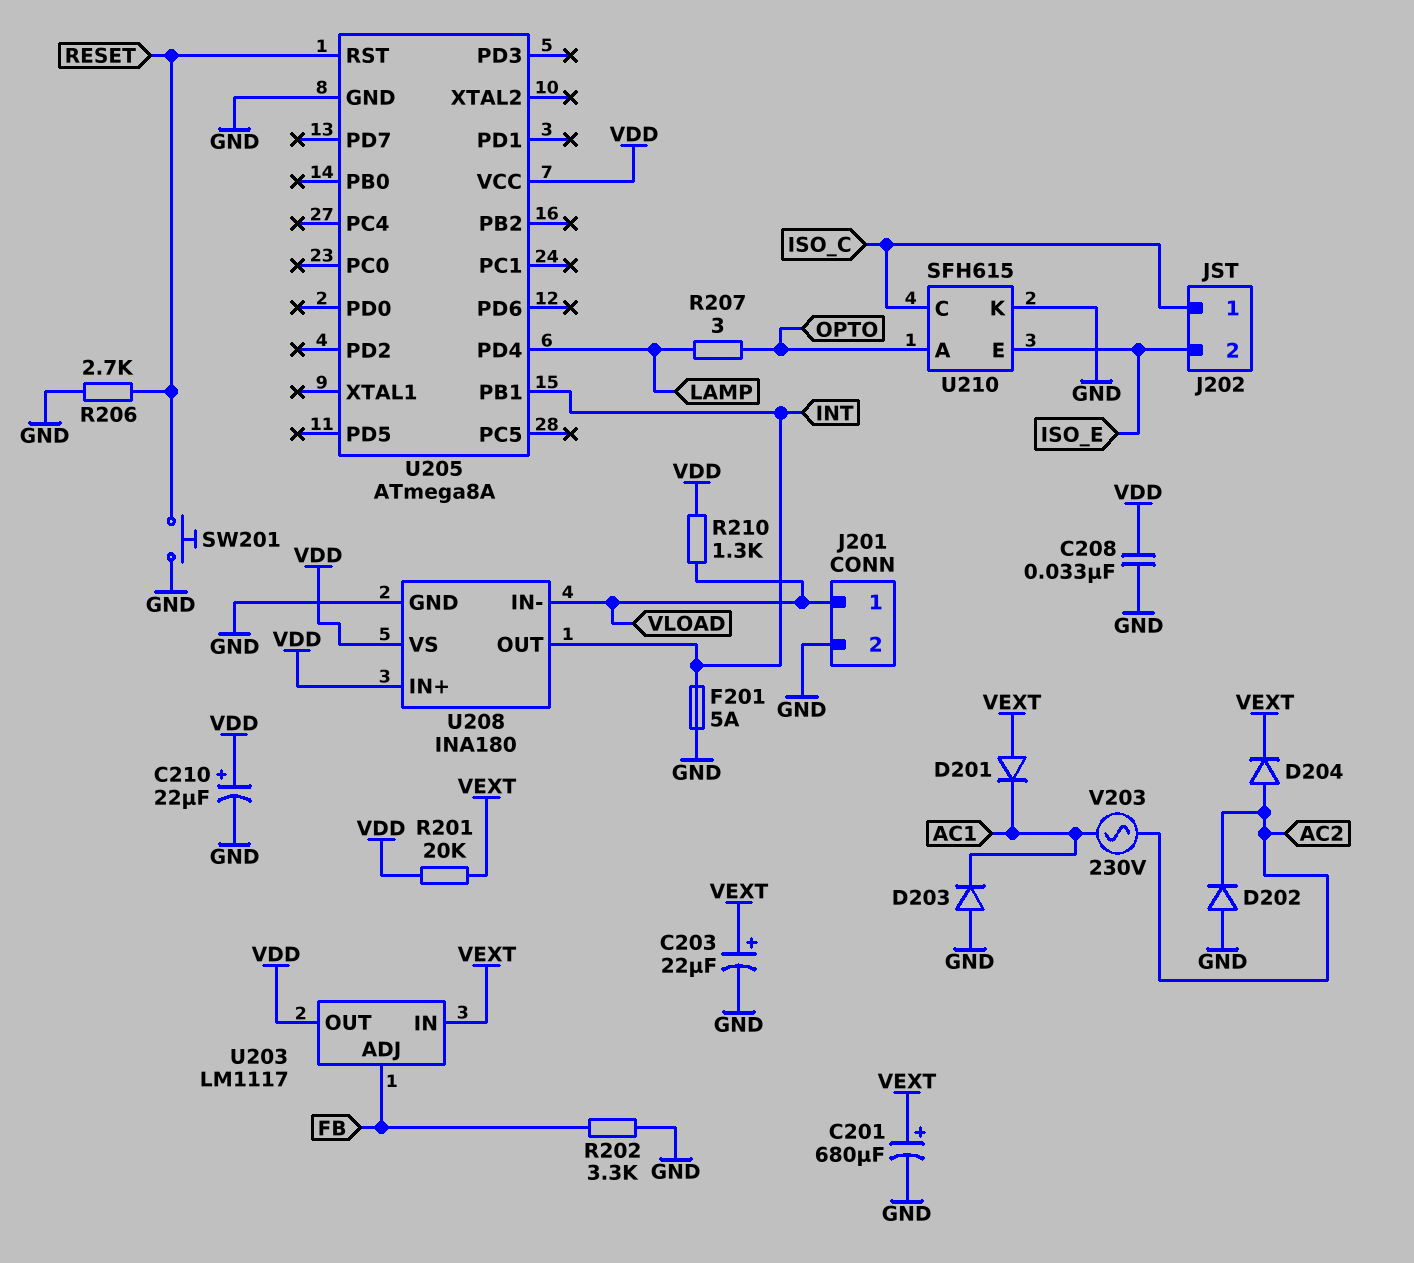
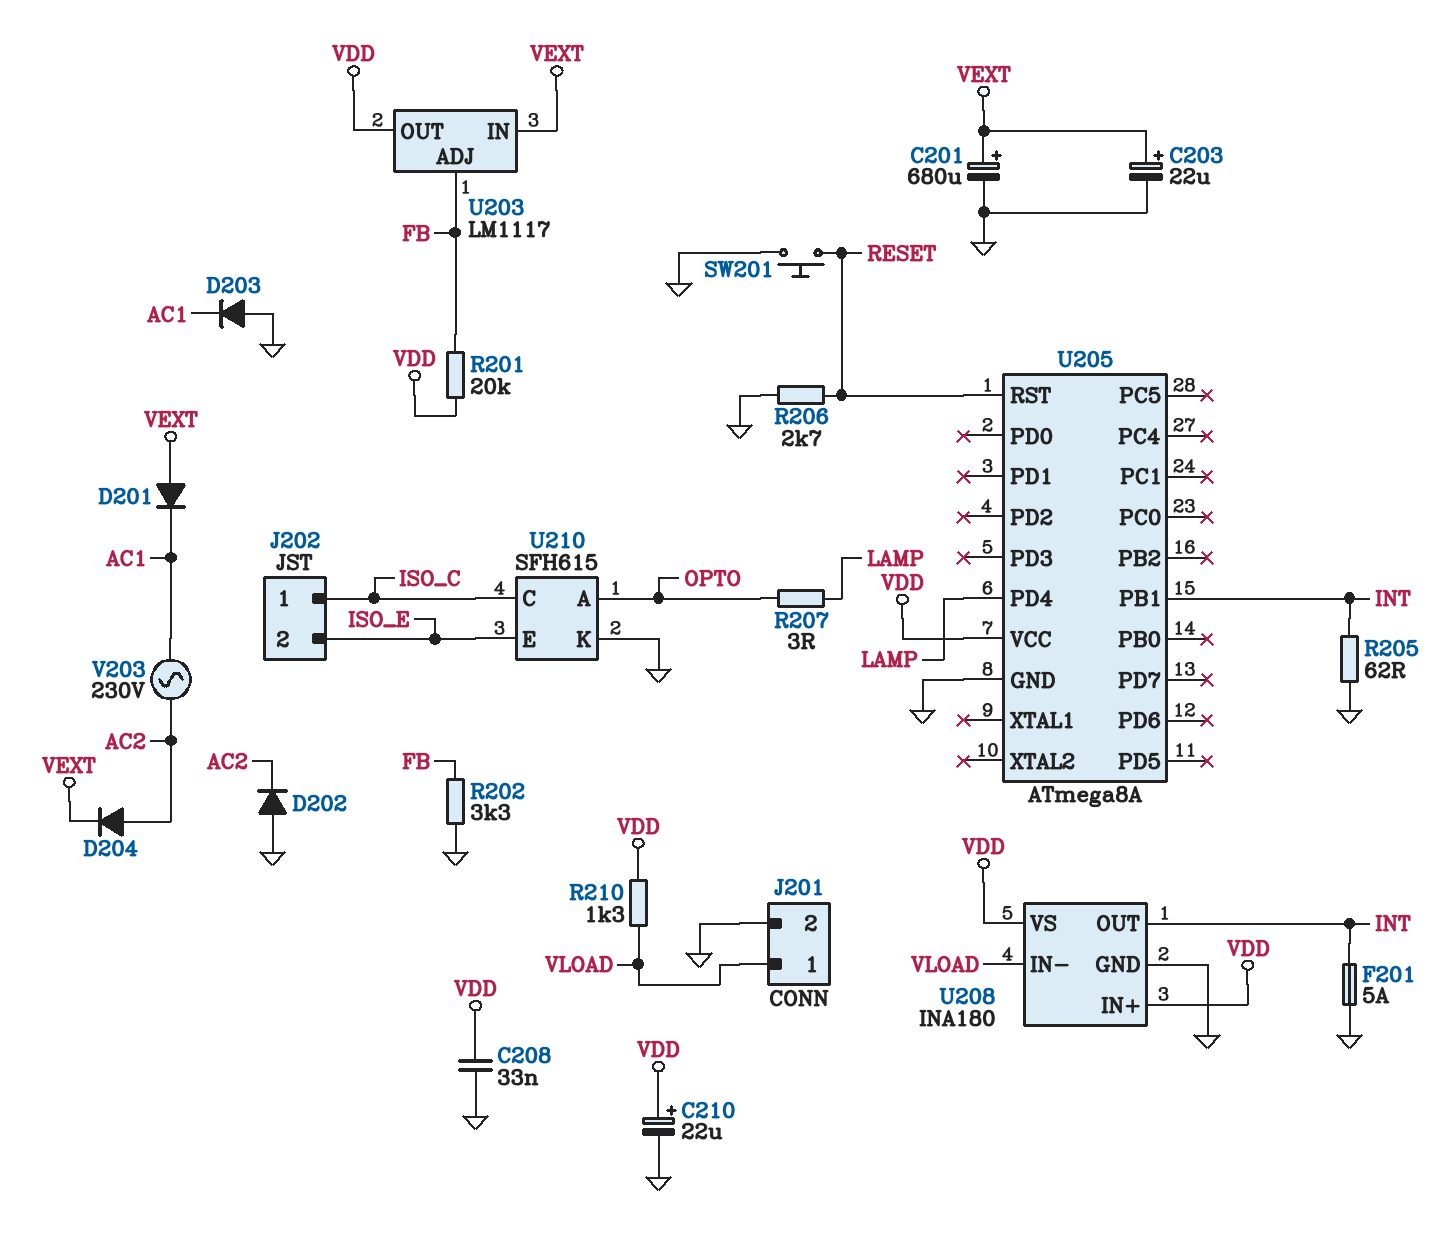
R201: 20k (VDD, VEXT) -> 20k (FB, VDD)
R205: none -> 62 (GND, INT)

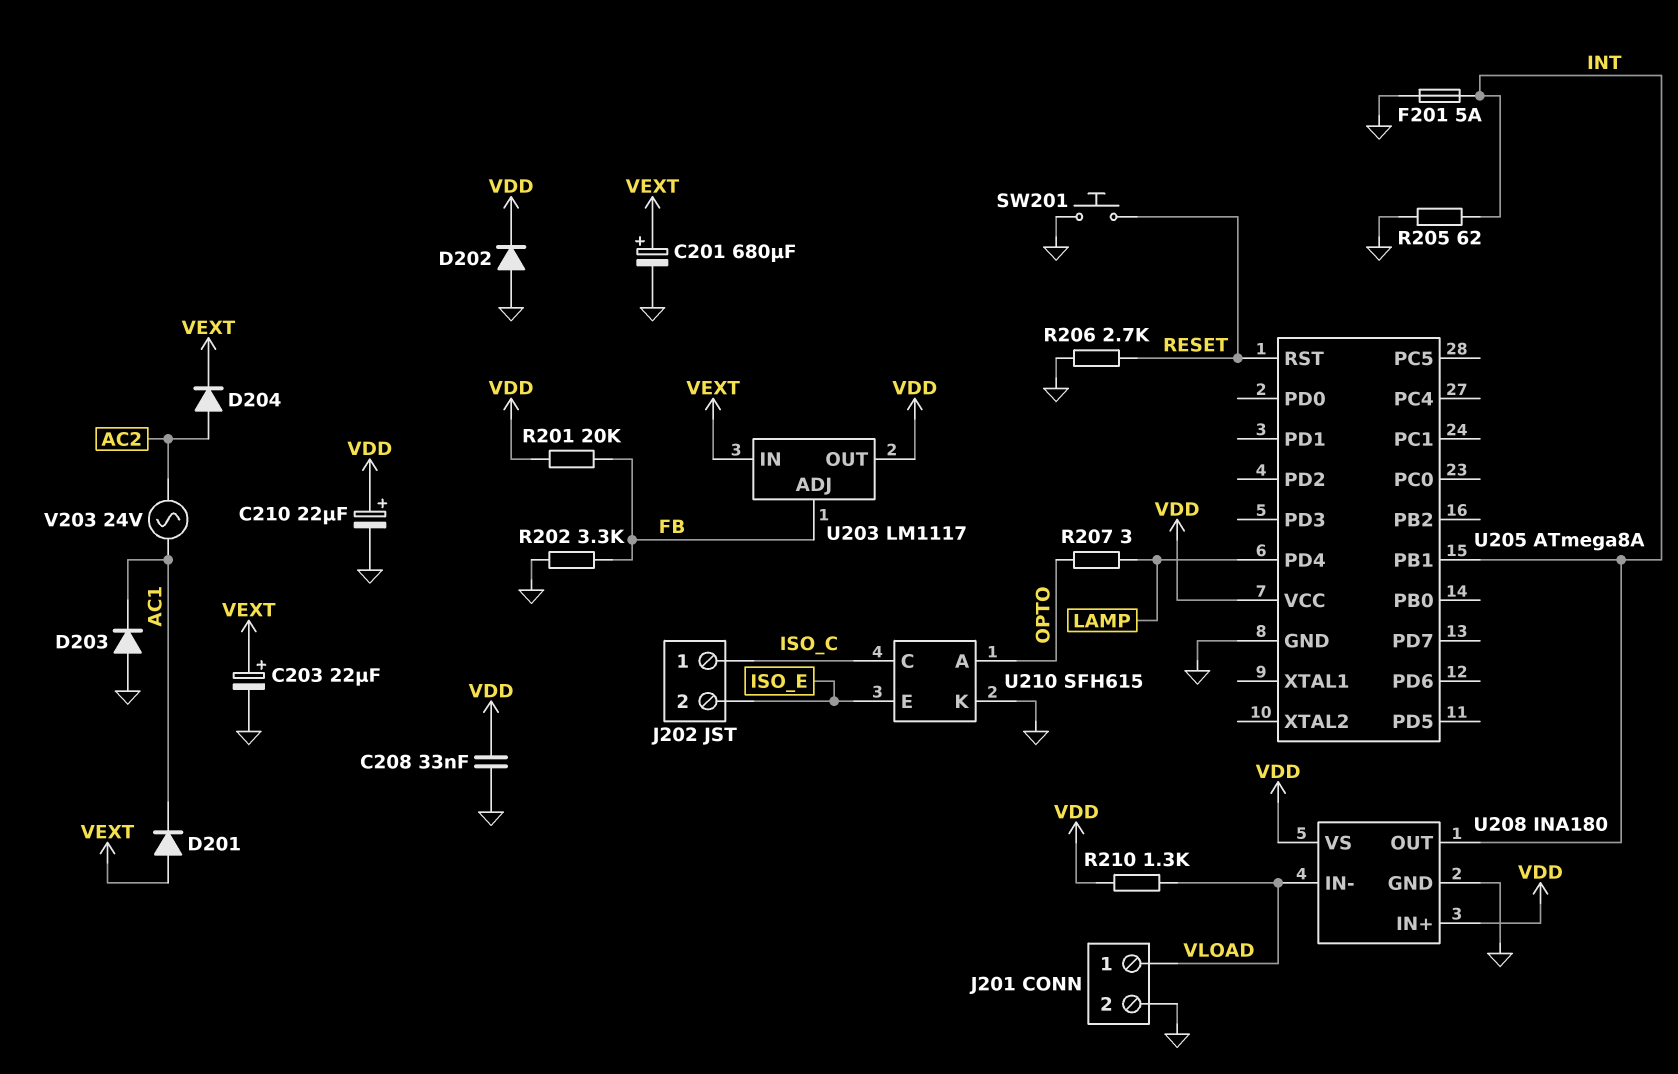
D202: diode (A GND, K AC2) -> diode (A GND, K VDD)
V203: AC 230V (AC1, AC2) -> AC 24V (AC1, AC2)

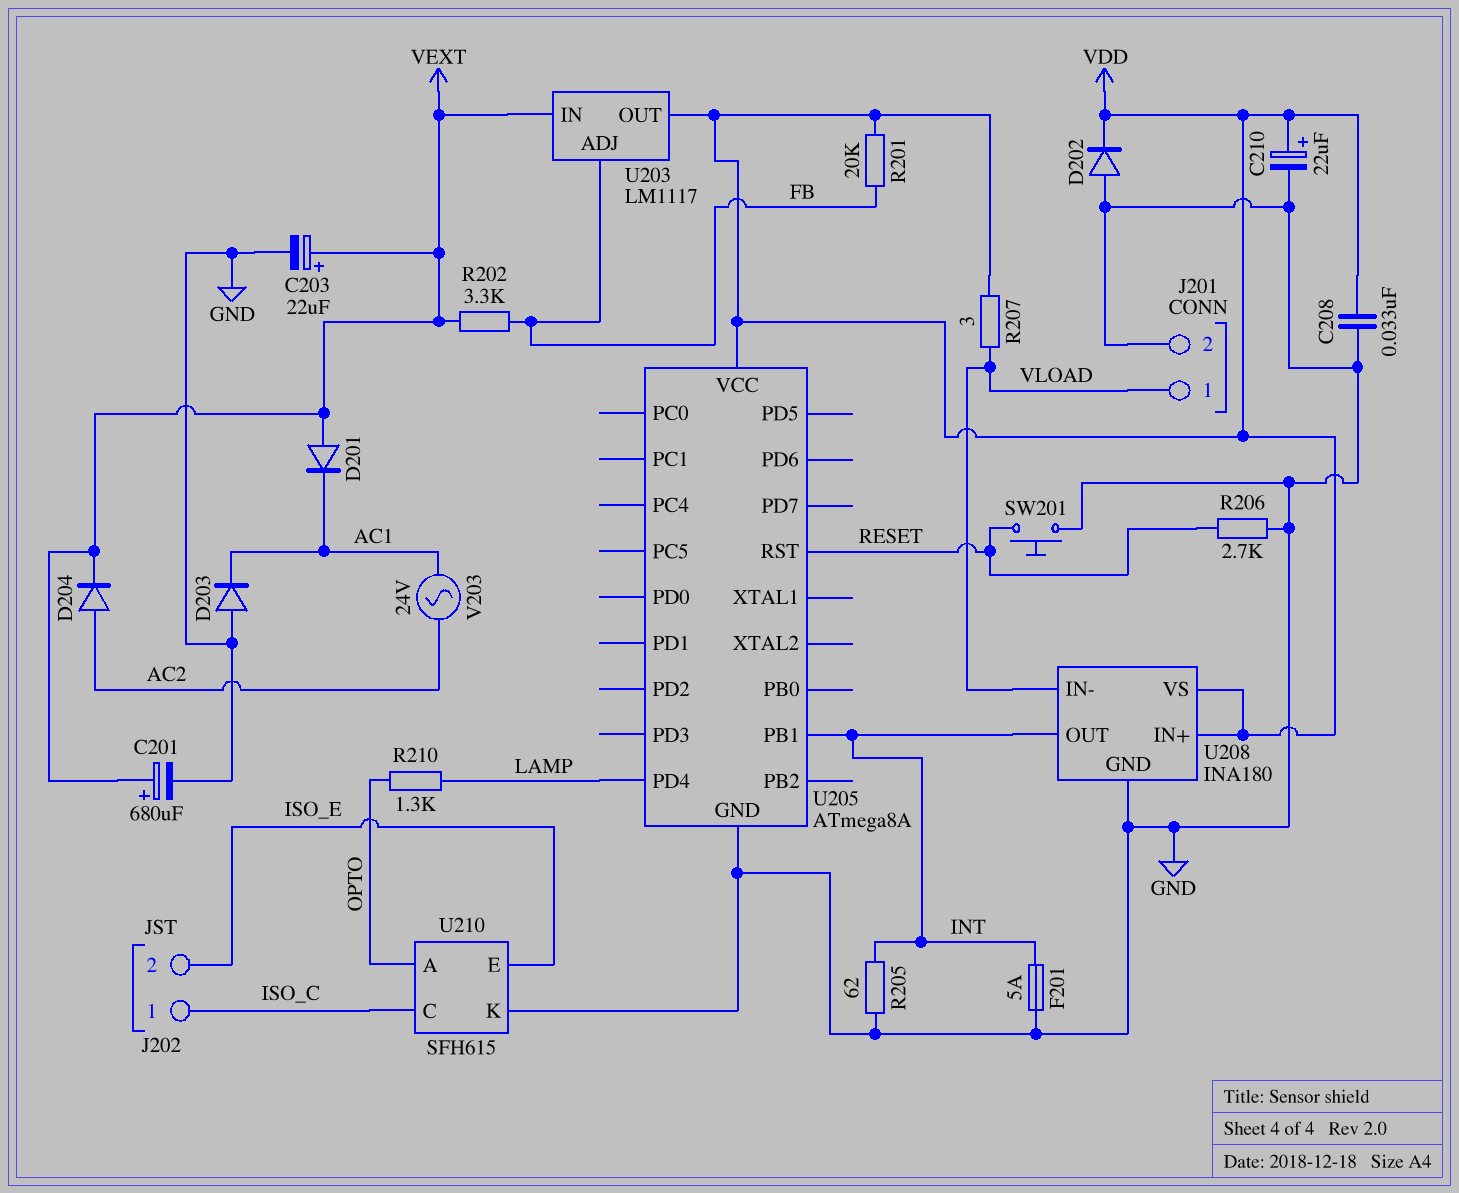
R202: 3.3k (FB, GND) -> 3.3k (FB, VEXT)
R207: 3 (LAMP, OPTO) -> 3 (VDD, VLOAD)
R210: 1.3k (VDD, VLOAD) -> 1.3k (LAMP, OPTO)

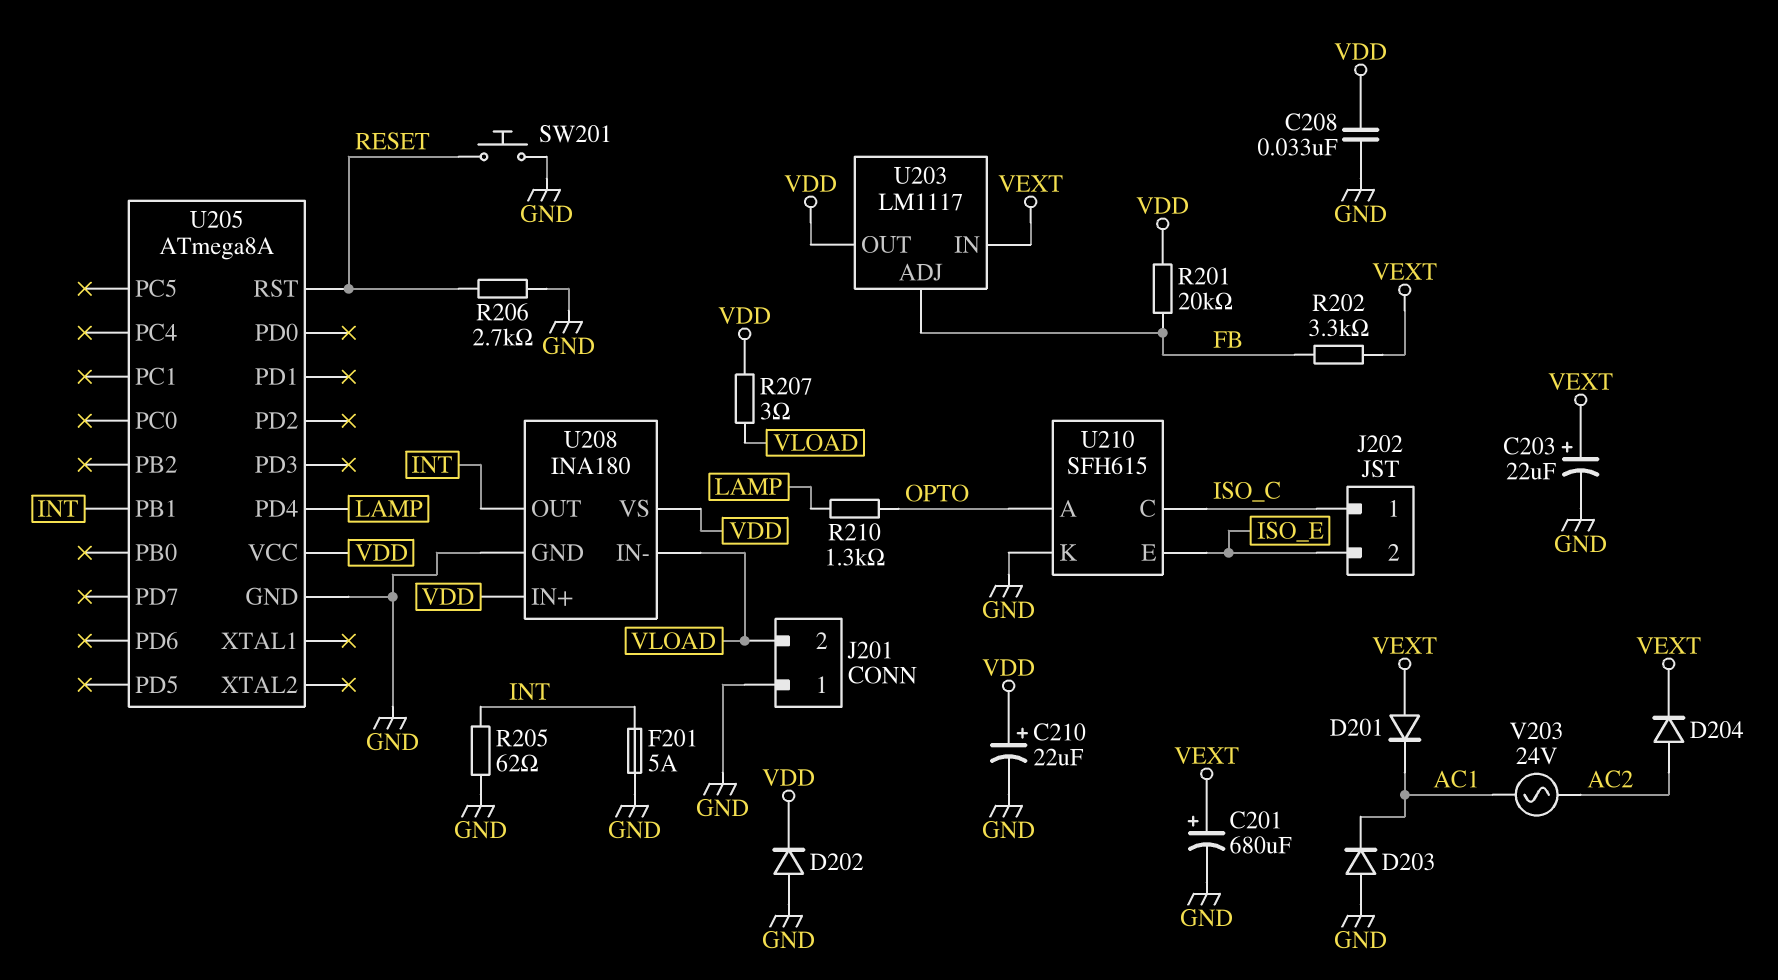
J201 pin 1: VLOAD -> GND
J201 pin 2: GND -> VLOAD

